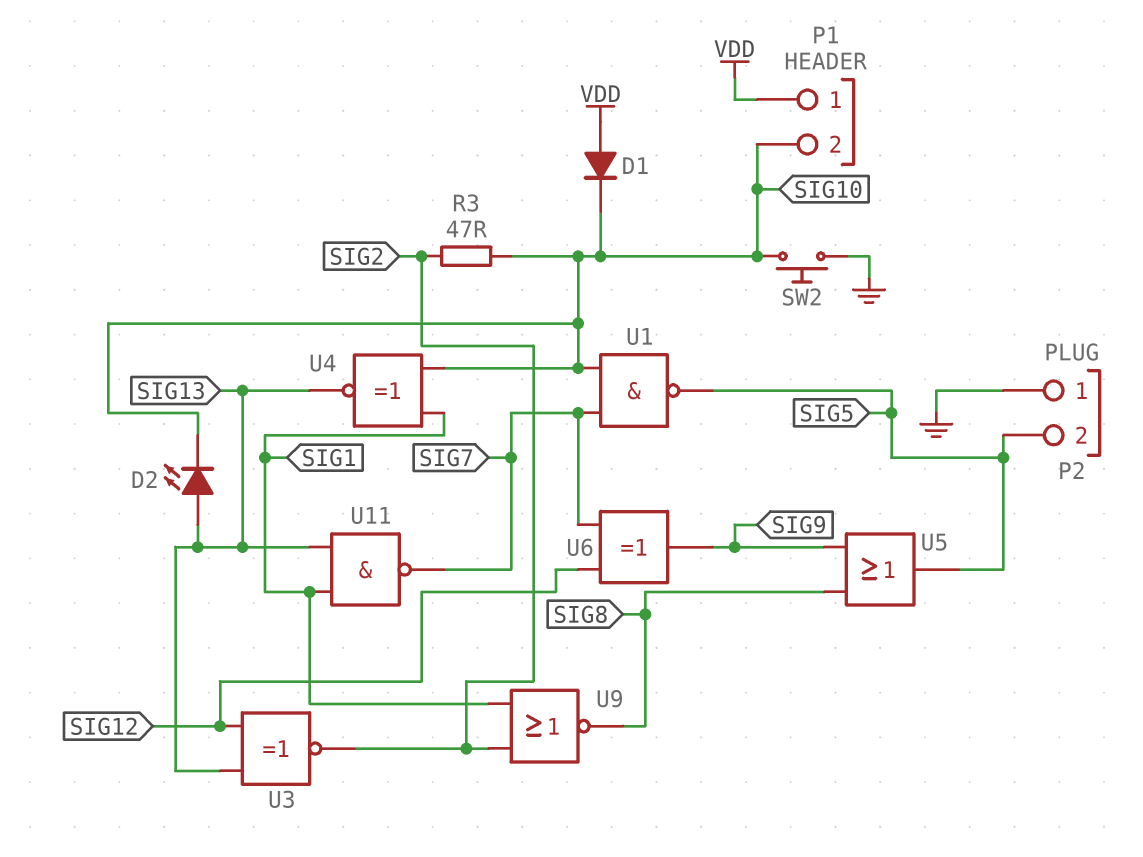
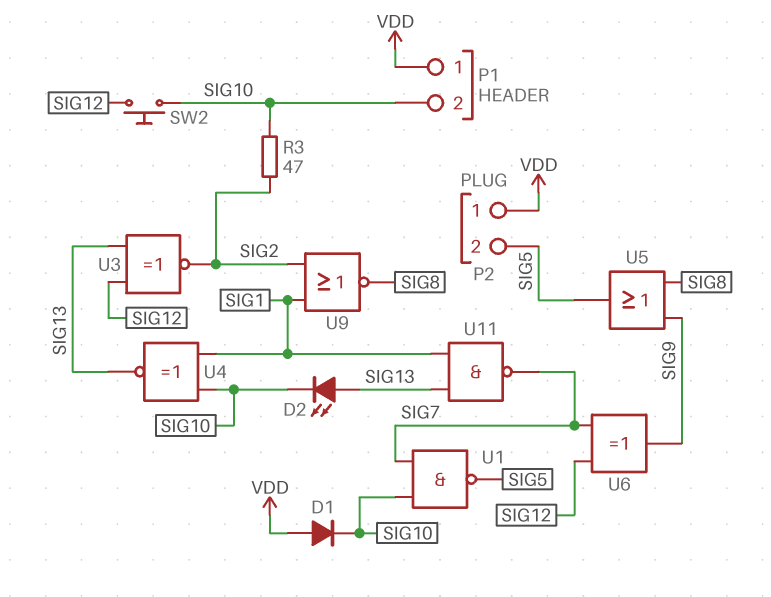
P2 pin 1: GND -> VDD
SW2: button (GND, SIG10) -> button (SIG10, SIG12)

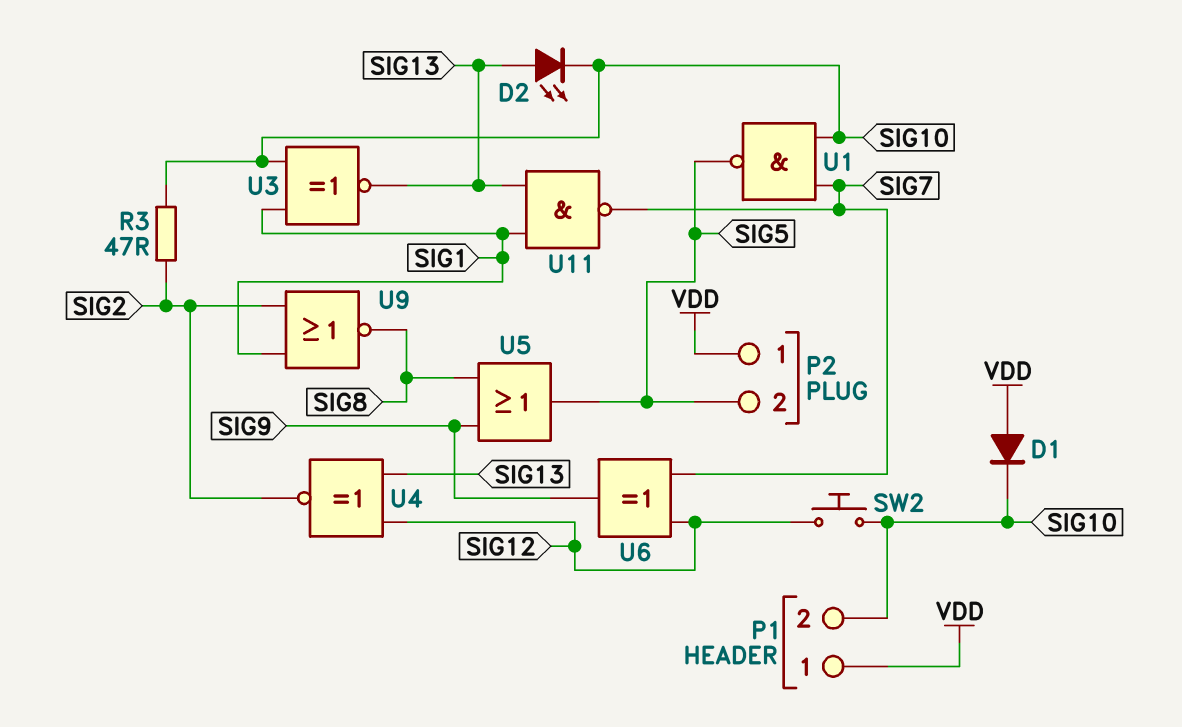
U3: XNOR (in SIG12, in SIG13, out SIG2) -> XNOR (in SIG1, in SIG10, out SIG13)
U4: XNOR (in SIG1, in SIG10, out SIG13) -> XNOR (in SIG12, in SIG13, out SIG2)

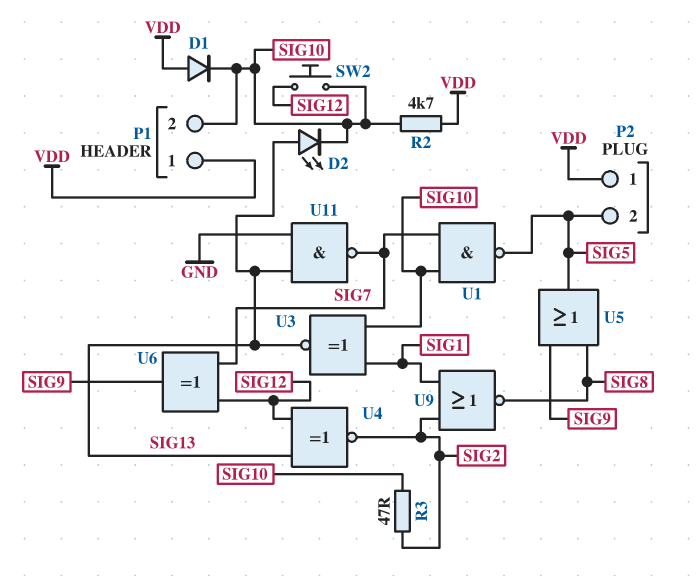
R2: none -> 4.7k (SIG10, VDD)
U11: NAND (in SIG1, in SIG13, out SIG7) -> NAND (in GND, in SIG13, out SIG7)

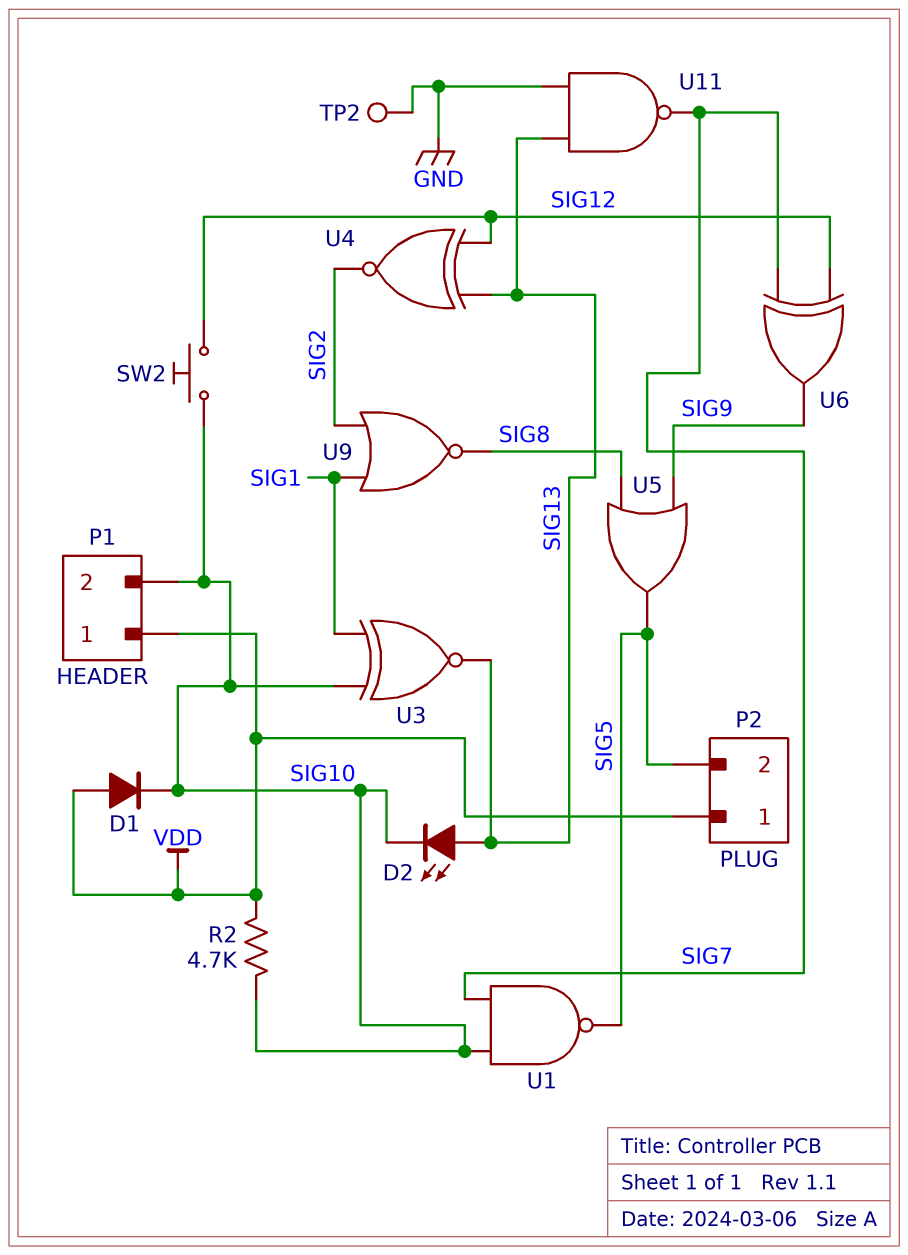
R3: 47 (SIG2, SIG10) -> none
TP2: none -> test point (GND)

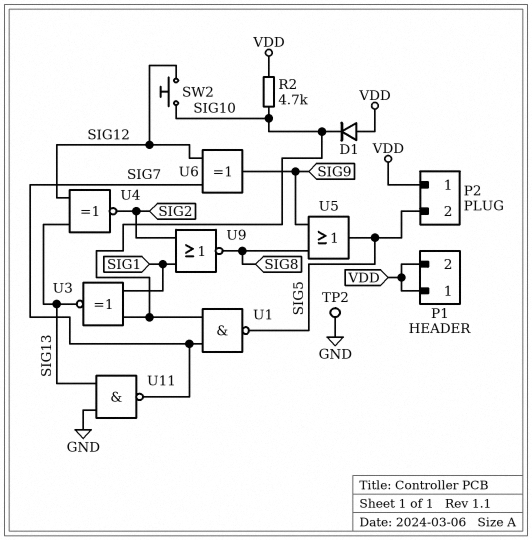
D2: LED (A SIG13, K SIG10) -> none
P1 pin 2: SIG10 -> VDD

